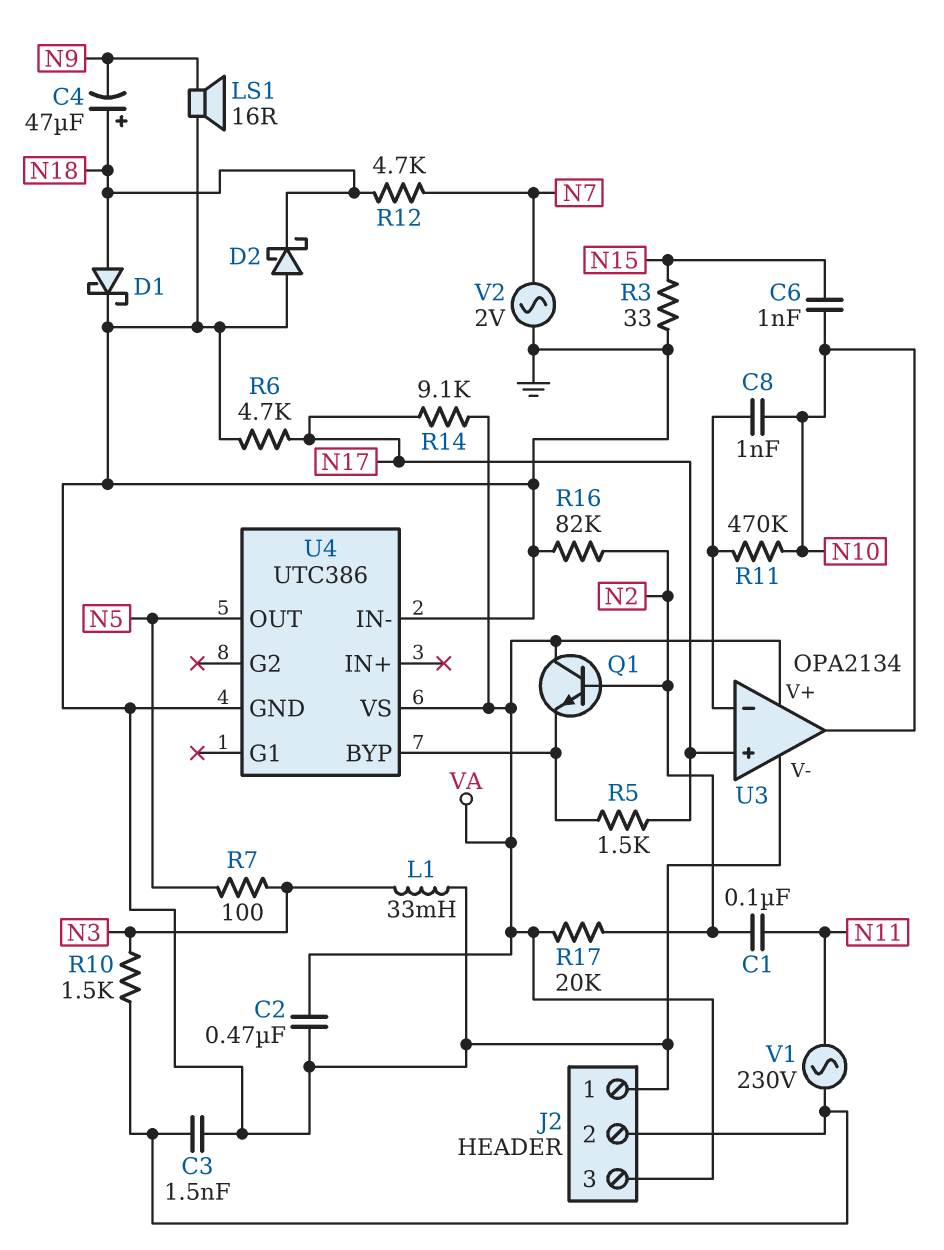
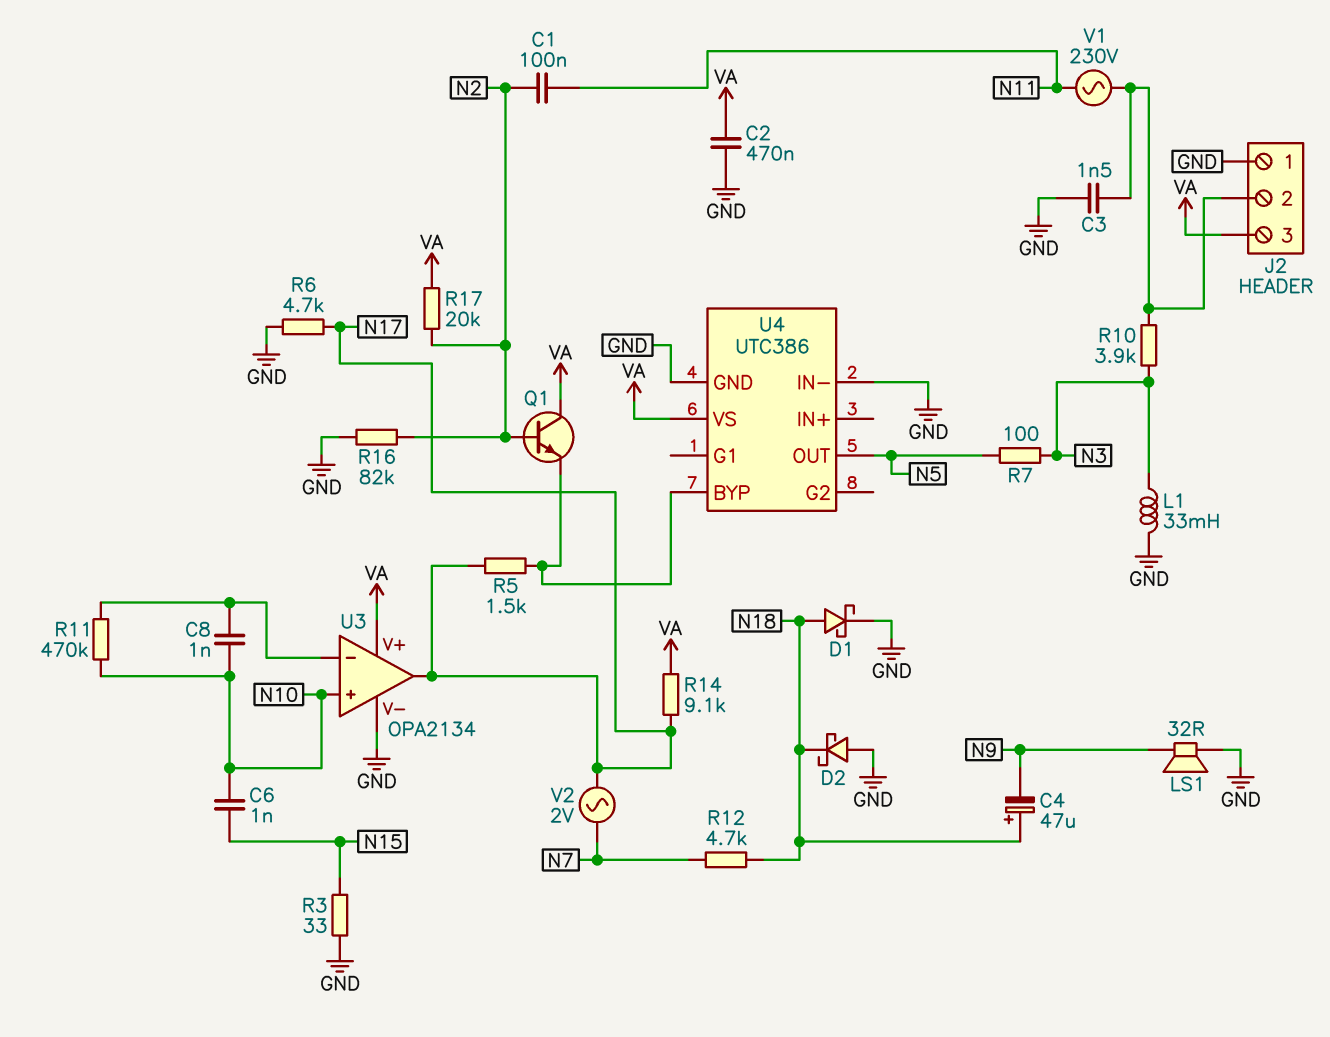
LS1: speaker 16R (GND, N9) -> speaker 32R (GND, N9)
R10: 1.5k (J2/2, N3) -> 3.9k (J2/2, N3)
U3 pin in+: N17 -> N10
U3 pin out: N10 -> N17
V2: AC 2V (GND, N7) -> AC 2V (N7, N17)

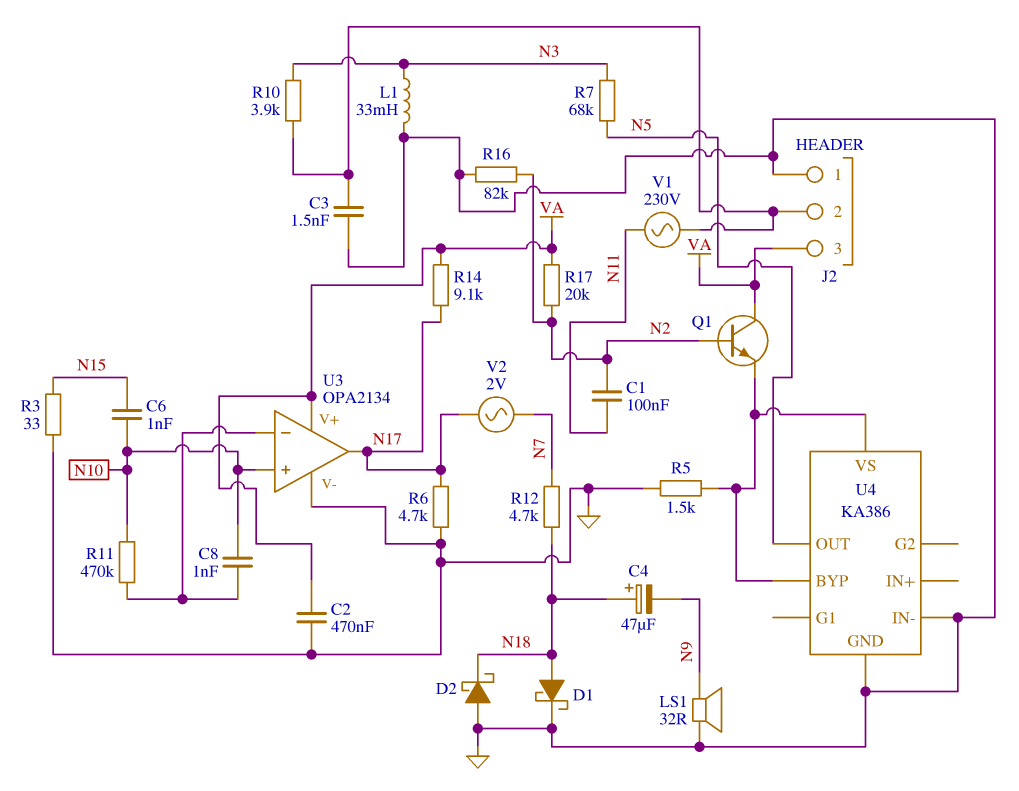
R5: 1.5k (N17, U4/BYP) -> 1.5k (GND, U4/BYP)
R7: 100 (N3, N5) -> 68k (N3, N5)
U4: UTC386 -> KA386
U4 pin VS: VA -> U4/BYP

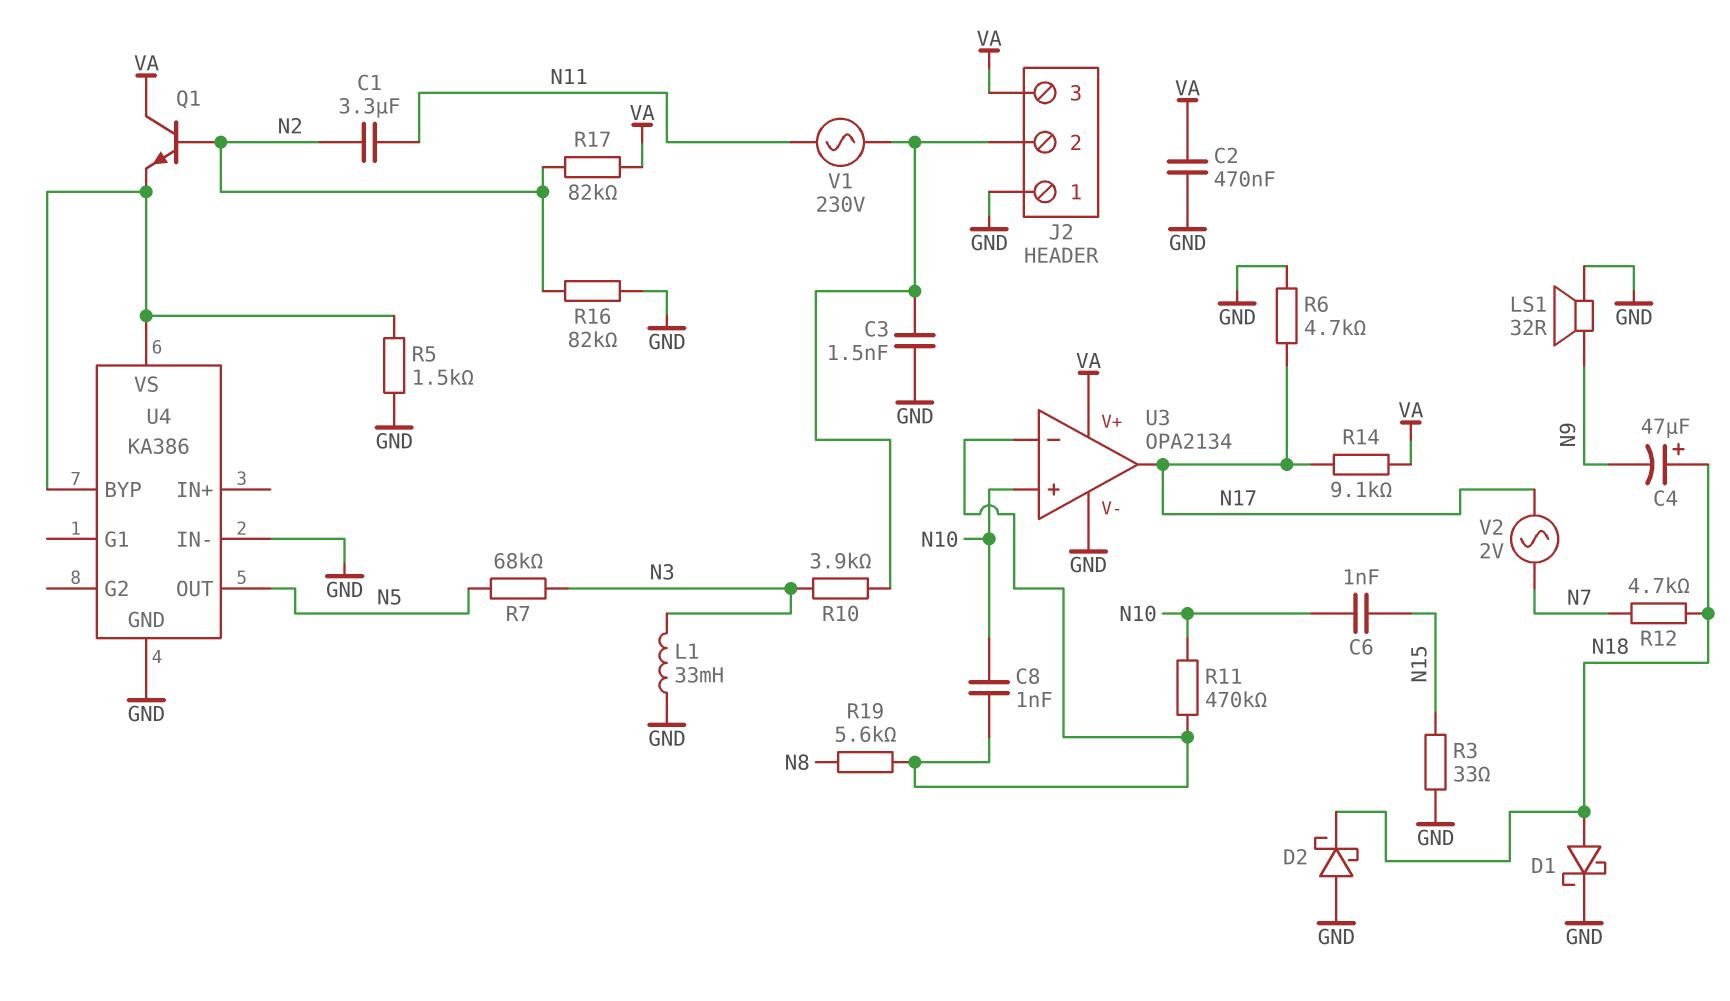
C1: 100nF (N2, N11) -> 3.3uF (N2, N11)
R17: 20k (N2, VA) -> 82k (N2, VA)
R19: none -> 5.6k (N8, U3/in-)

